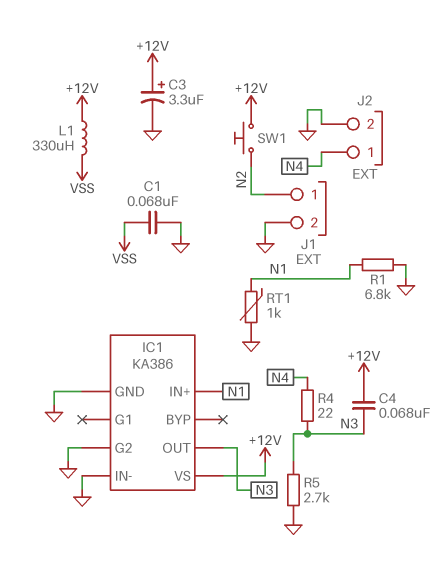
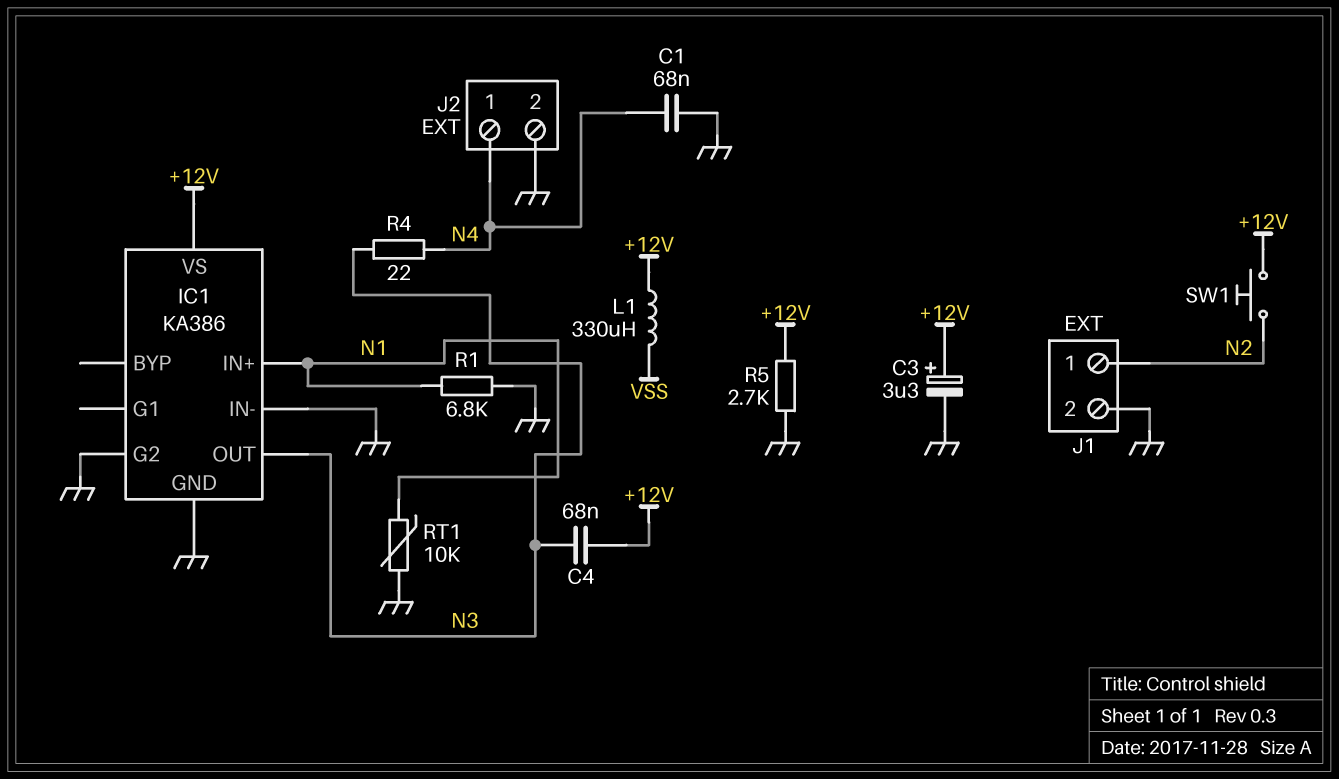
C1: 68nF (GND, VSS) -> 68nF (GND, N4)
R5: 2.7k (GND, N3) -> 2.7k (+12V, GND)
RT1: 1k (GND, N1) -> 10k (GND, N1)

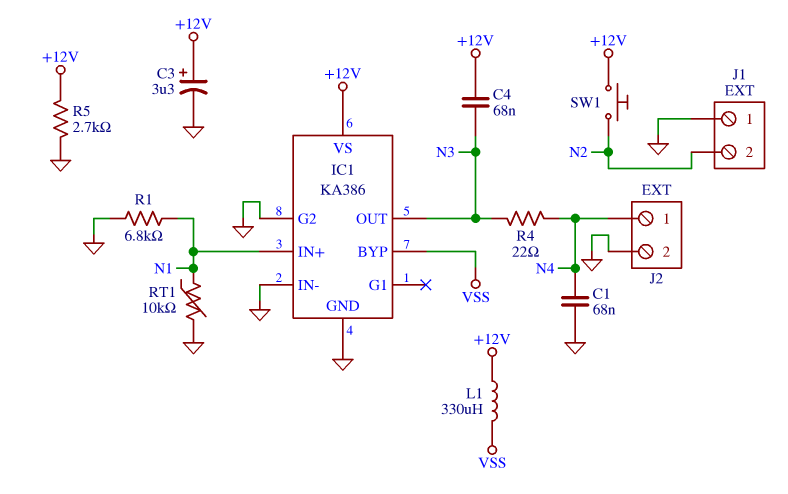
IC1 pin BYP: none -> VSS
J1 pin 1: N2 -> GND
J1 pin 2: GND -> N2

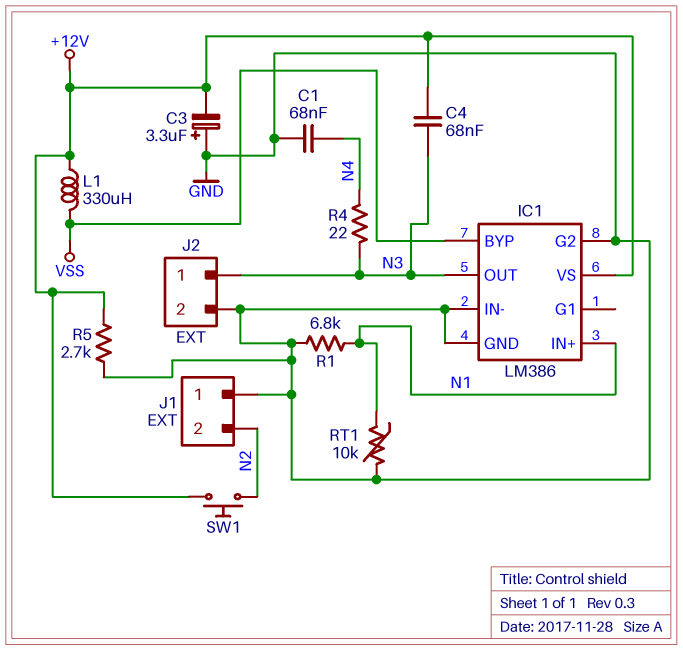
C3: 3.3uF (plus +12V, minus GND) -> 3.3uF (plus GND, minus +12V)
IC1: KA386 -> LM386
J2 pin 1: N4 -> N3

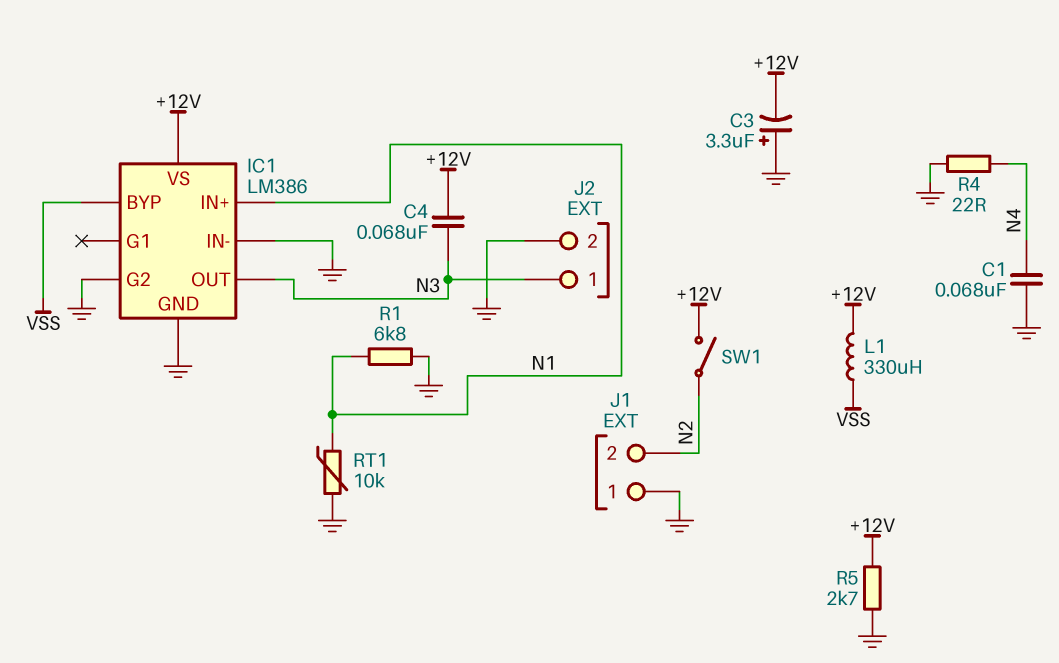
R4: 22 (N3, N4) -> 22 (GND, N4)
SW1: button (+12V, N2) -> switch (+12V, N2)

